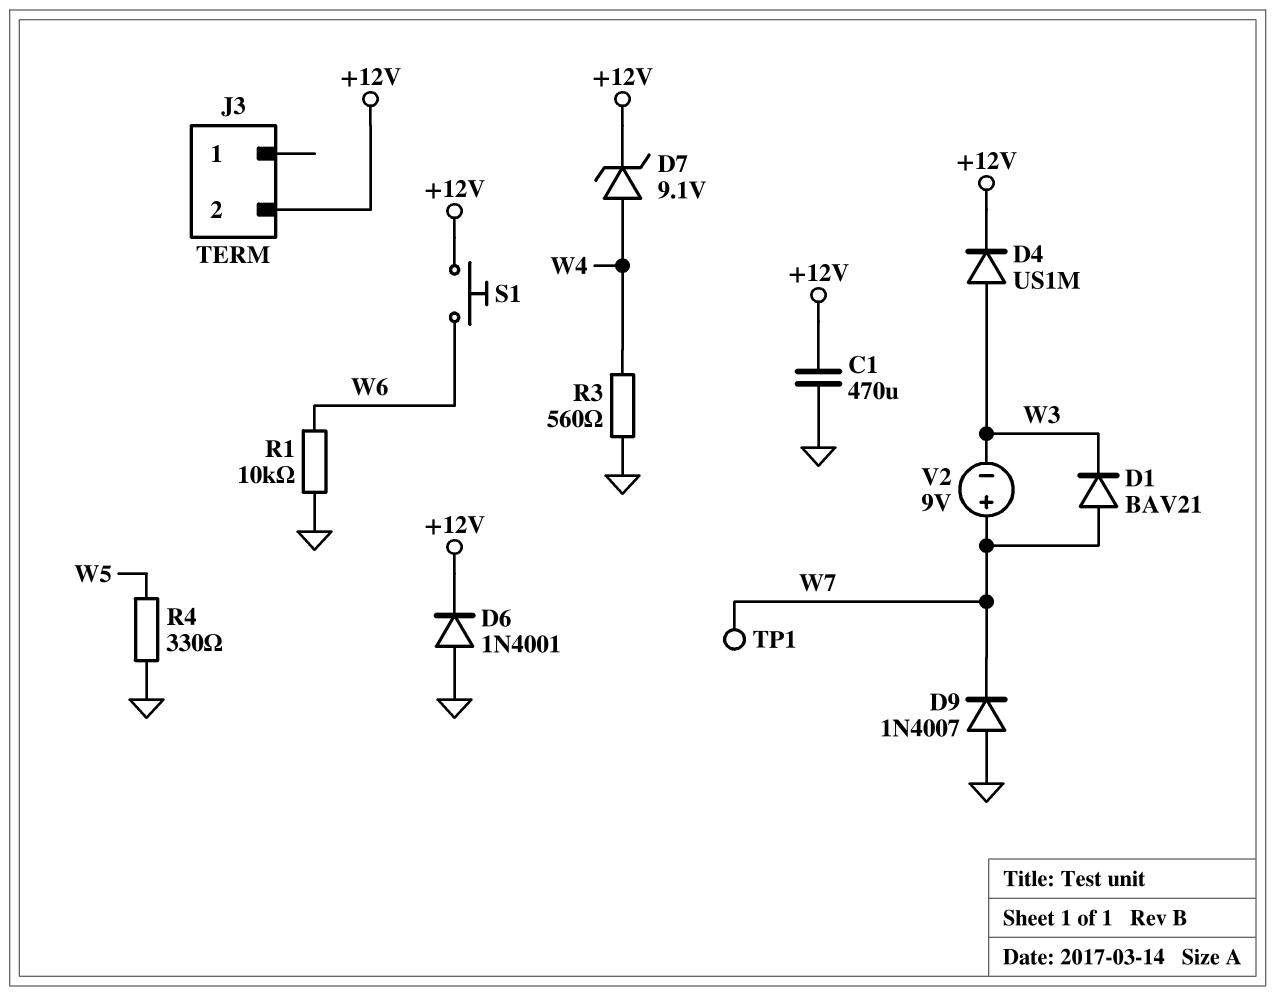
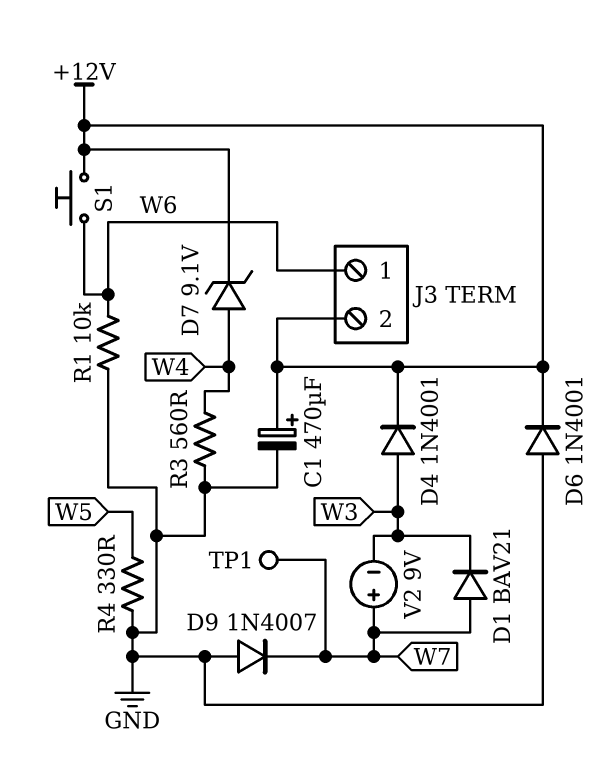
C1: 470uF (+12V, GND) -> 470uF (plus +12V, minus GND)
D4: diode US1M (A W3, K +12V) -> diode 1N4001 (A W3, K +12V)
J3 pin 1: none -> W6

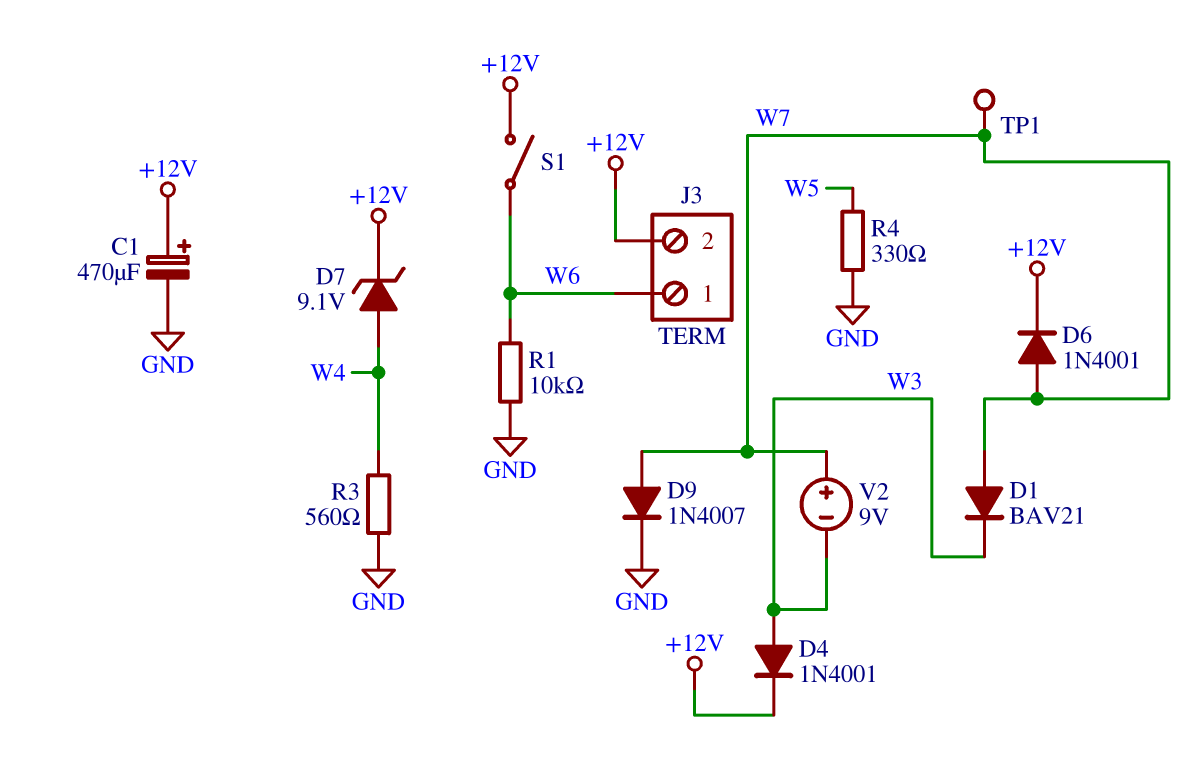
D6: diode 1N4001 (A GND, K +12V) -> diode 1N4001 (A W7, K +12V)
D9: diode 1N4007 (A GND, K W7) -> diode 1N4007 (A W7, K GND)
S1: button (+12V, W6) -> switch (+12V, W6)

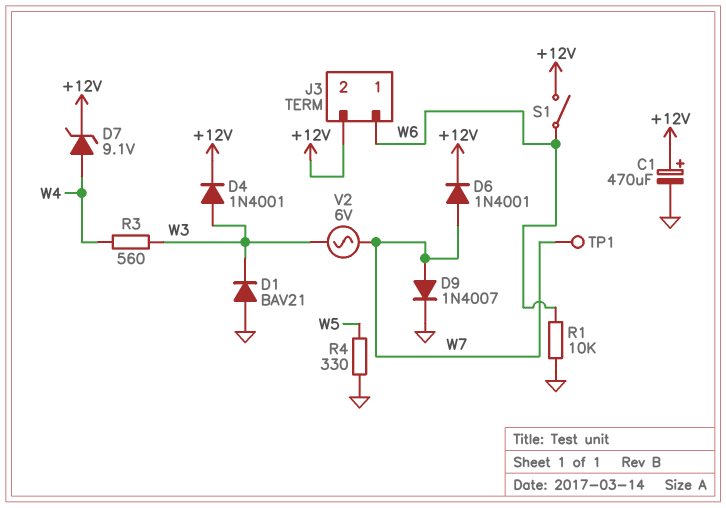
D1: diode BAV21 (A W7, K W3) -> diode BAV21 (A GND, K W3)
R3: 560 (GND, W4) -> 560 (W3, W4)
V2: 9V (plus W7, minus W3) -> AC 6V (W3, W7)

